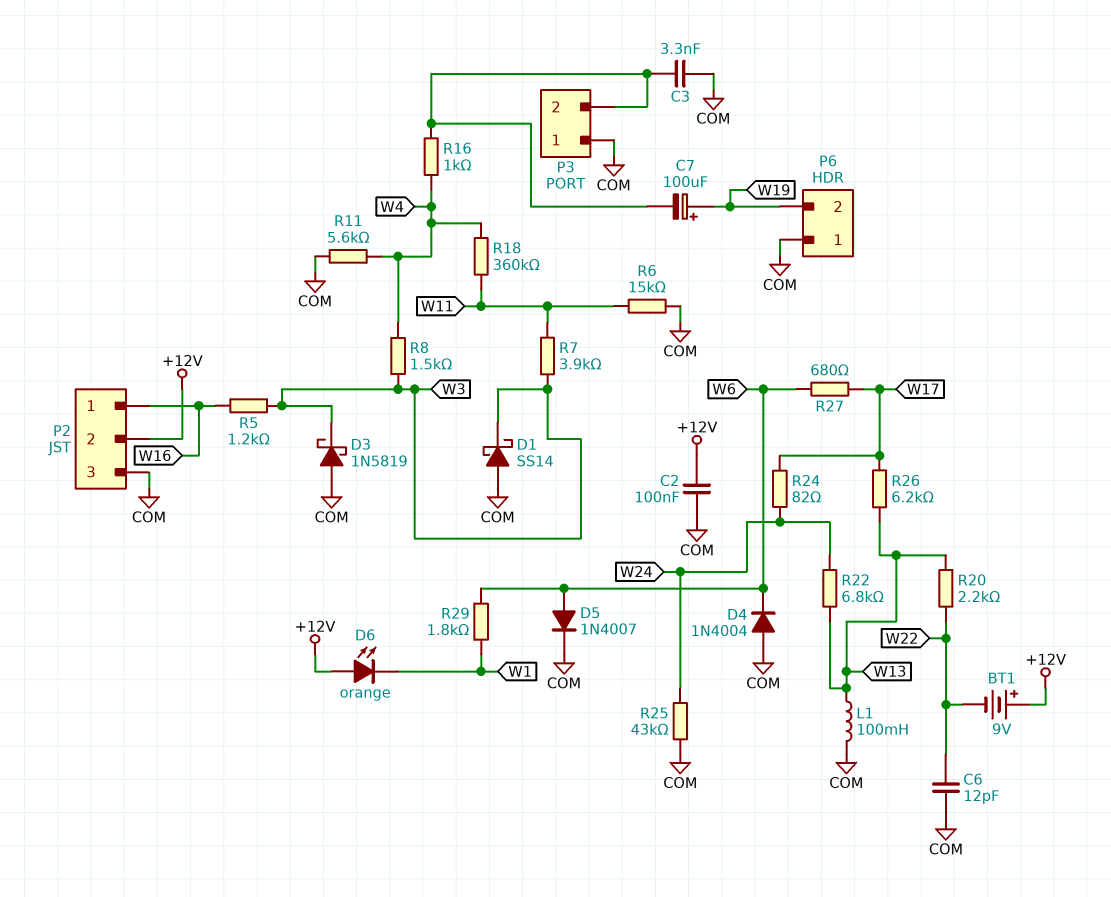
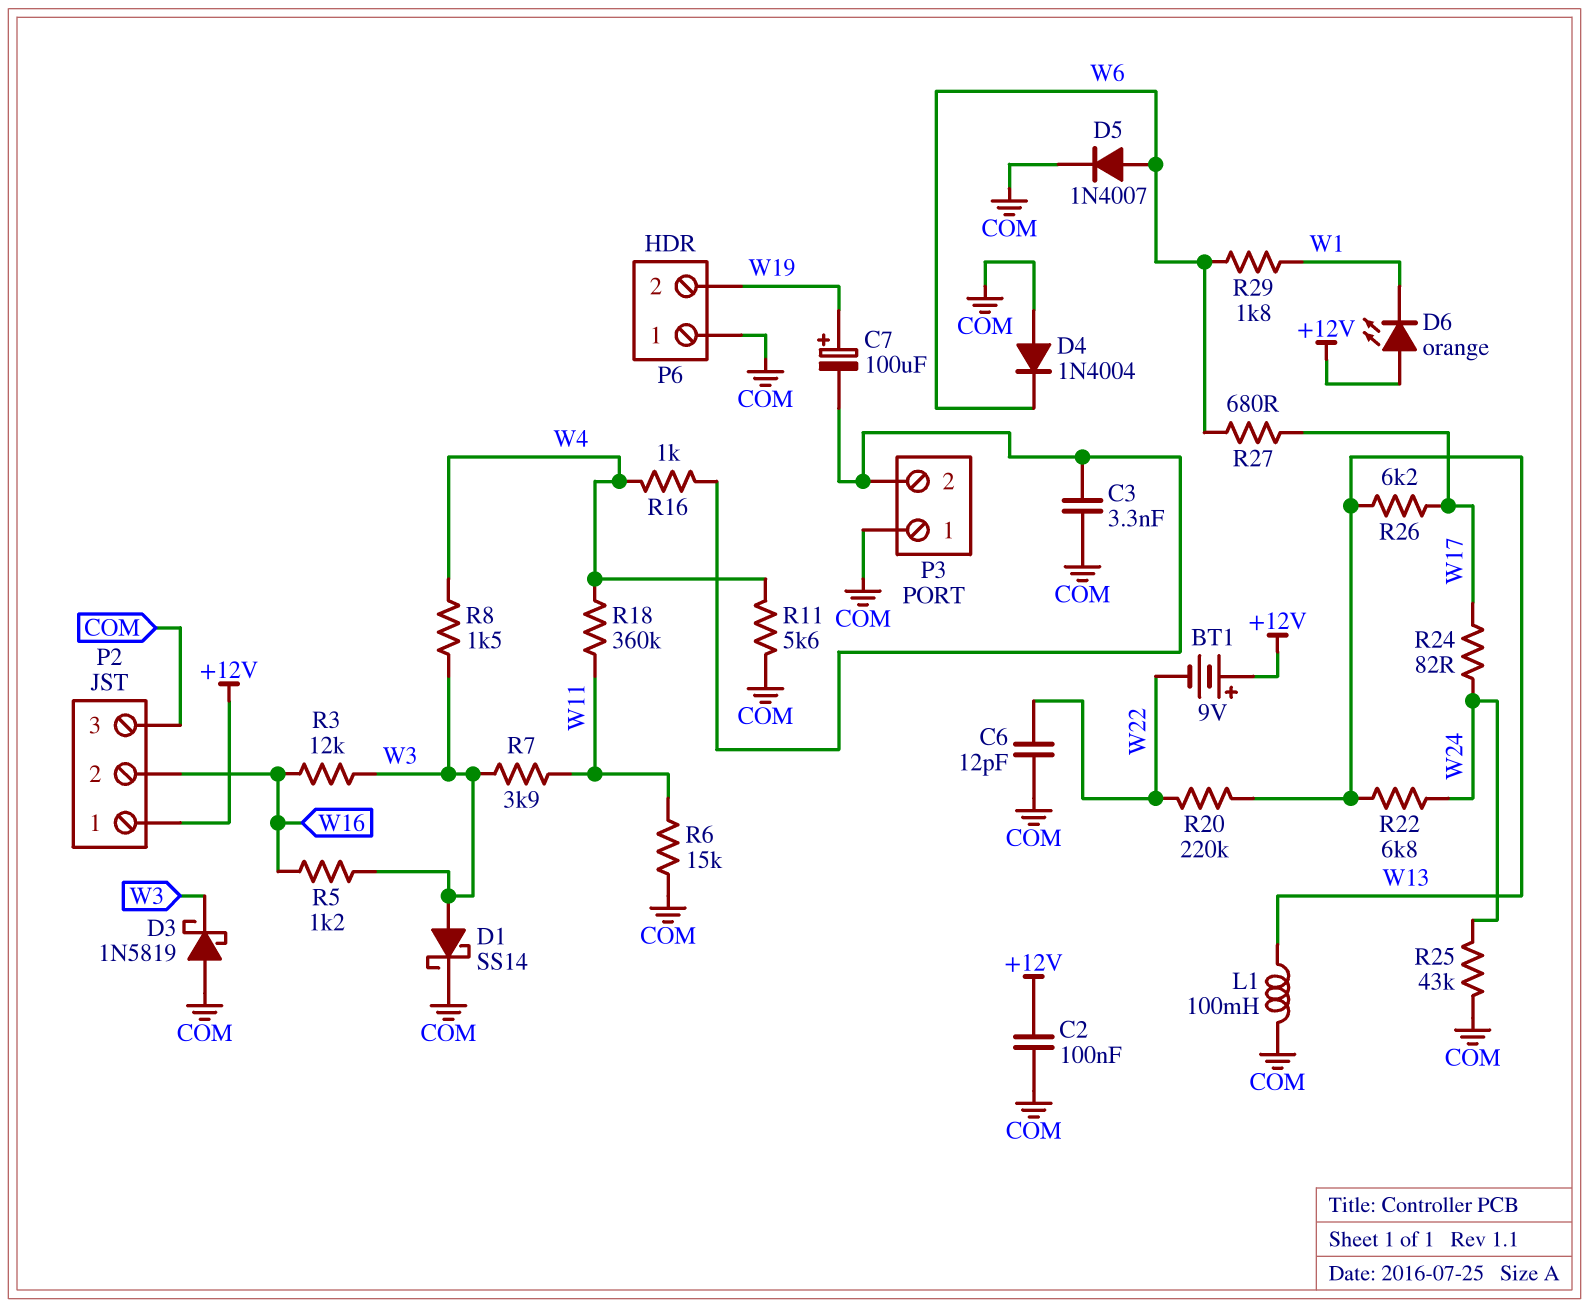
D1: schottky SS14 (A COM, K W3) -> schottky SS14 (A W3, K COM)
P2 pin 1: W16 -> +12V
P2 pin 2: +12V -> W16
R3: none -> 12k (W3, W16)
R20: 2.2k (W13, W22) -> 220k (W13, W22)

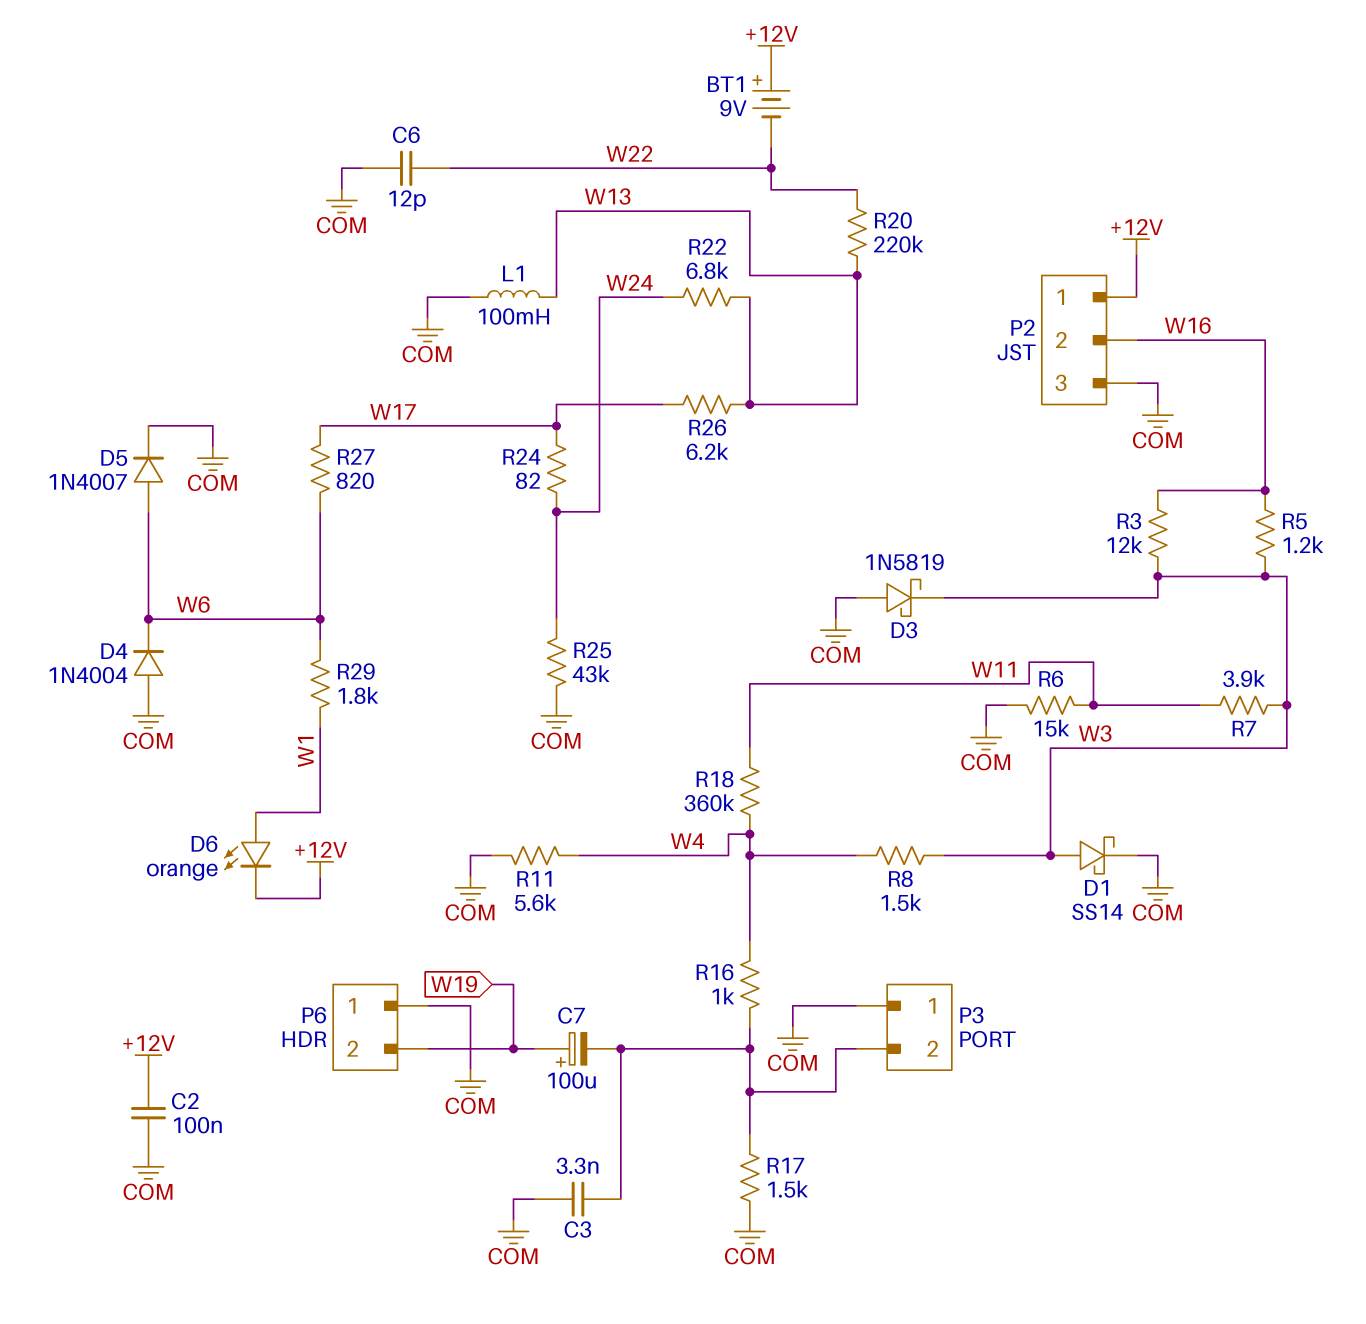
D6: LED orange (A +12V, K W1) -> LED orange (A W1, K +12V)
R17: none -> 1.5k (COM, P3/2)
R27: 680 (W6, W17) -> 820 (W6, W17)

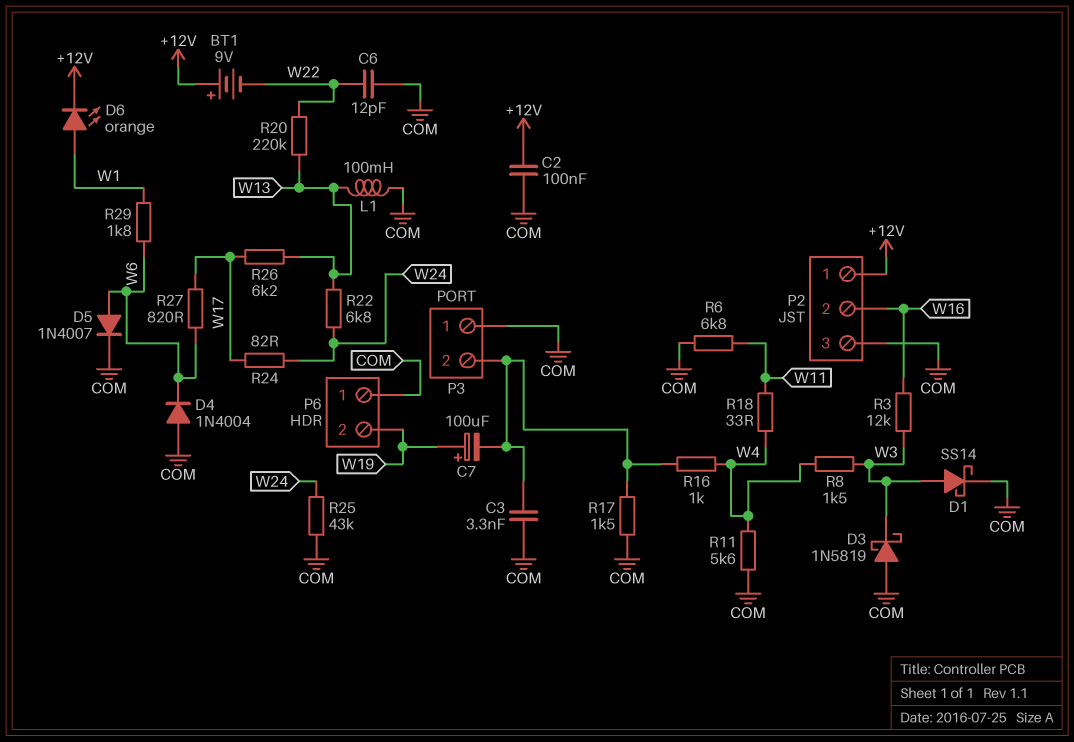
R5: 1.2k (W3, W16) -> none
R6: 15k (COM, W11) -> 6.8k (COM, W11)
R7: 3.9k (W3, W11) -> none
R18: 360k (W4, W11) -> 33 (W4, W11)

